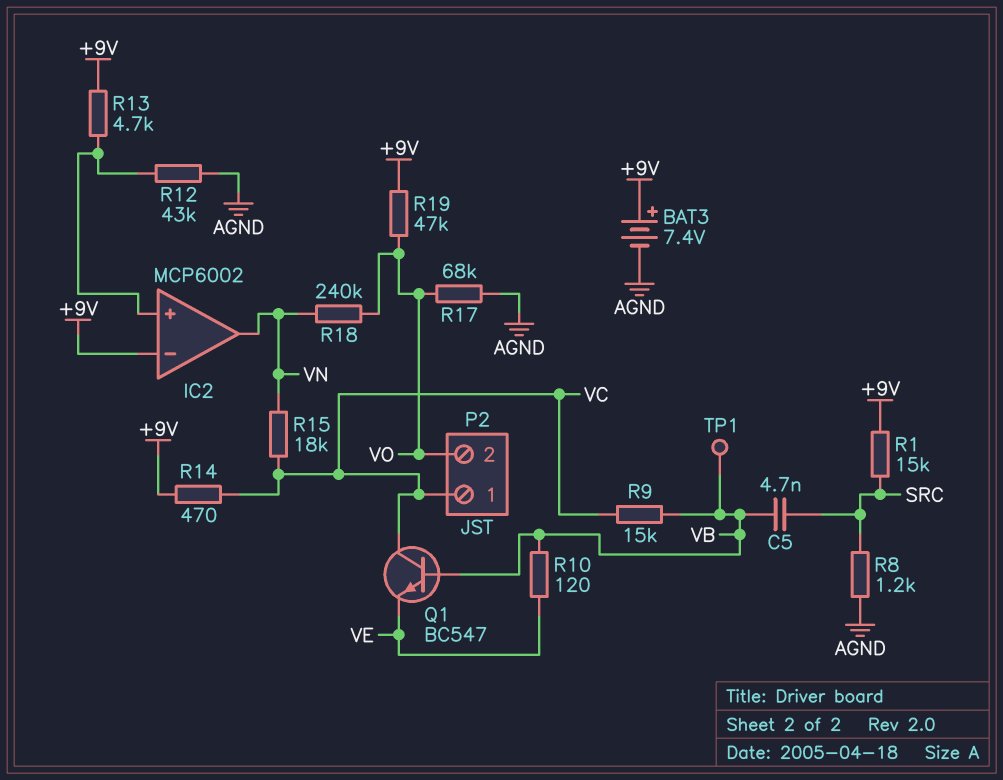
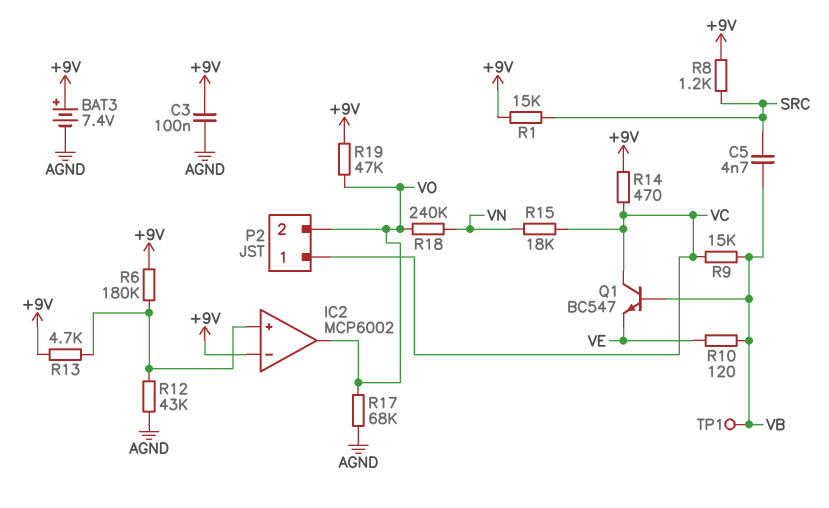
C3: none -> 100nF (+9V, AGND)
IC2 pin out: VN -> VO
R6: none -> 180k (+9V, IC2/in+)
R8: 1.2k (AGND, SRC) -> 1.2k (+9V, SRC)

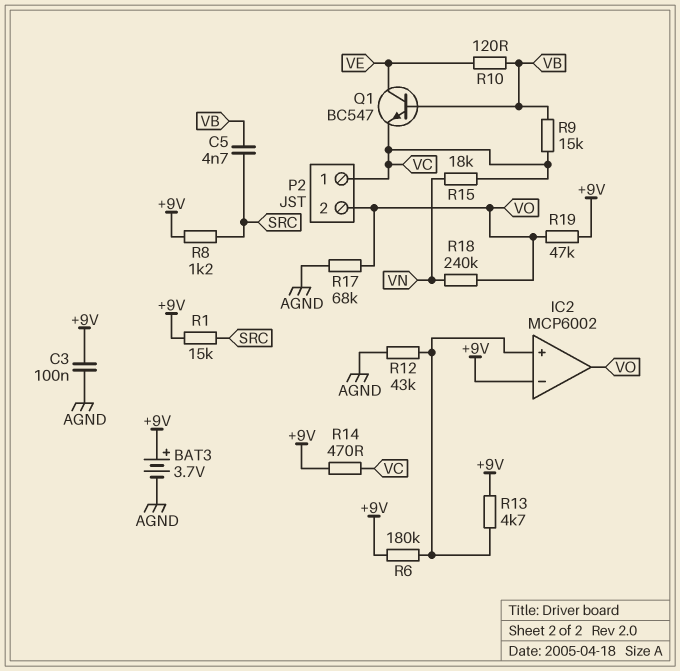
BAT3: 7.4V (plus +9V, minus AGND) -> 3.7V (plus +9V, minus AGND)
Q1: NPN BC547 (B VB, C VC, E VE) -> NPN BC547 (B VB, C VE, E VC)
TP1: test point (VB) -> none

